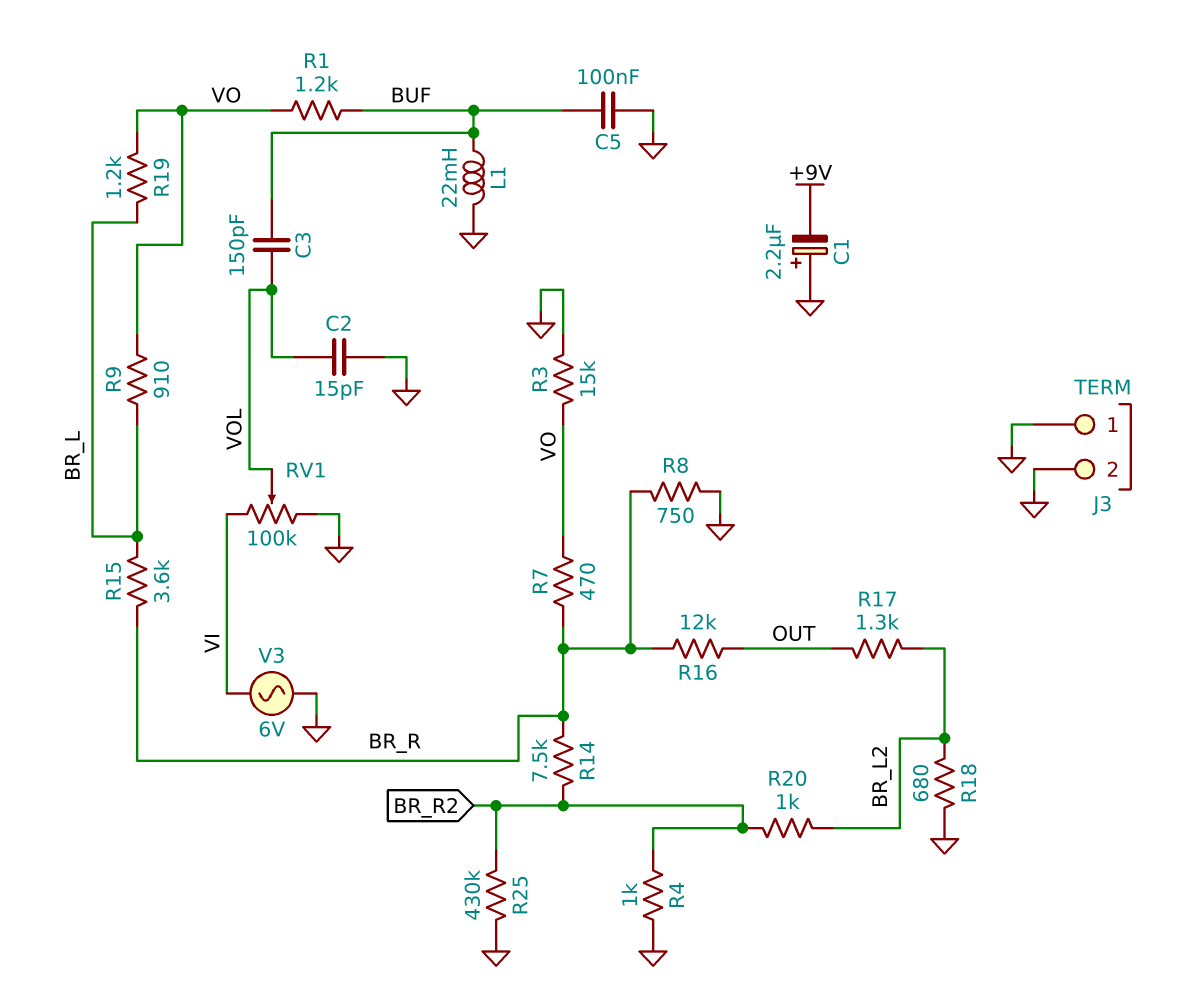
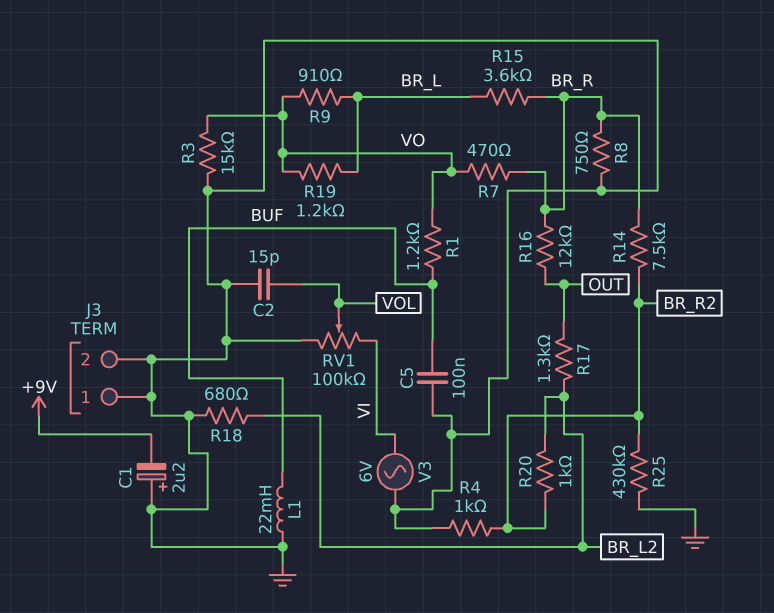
C3: 150pF (BUF, VOL) -> none

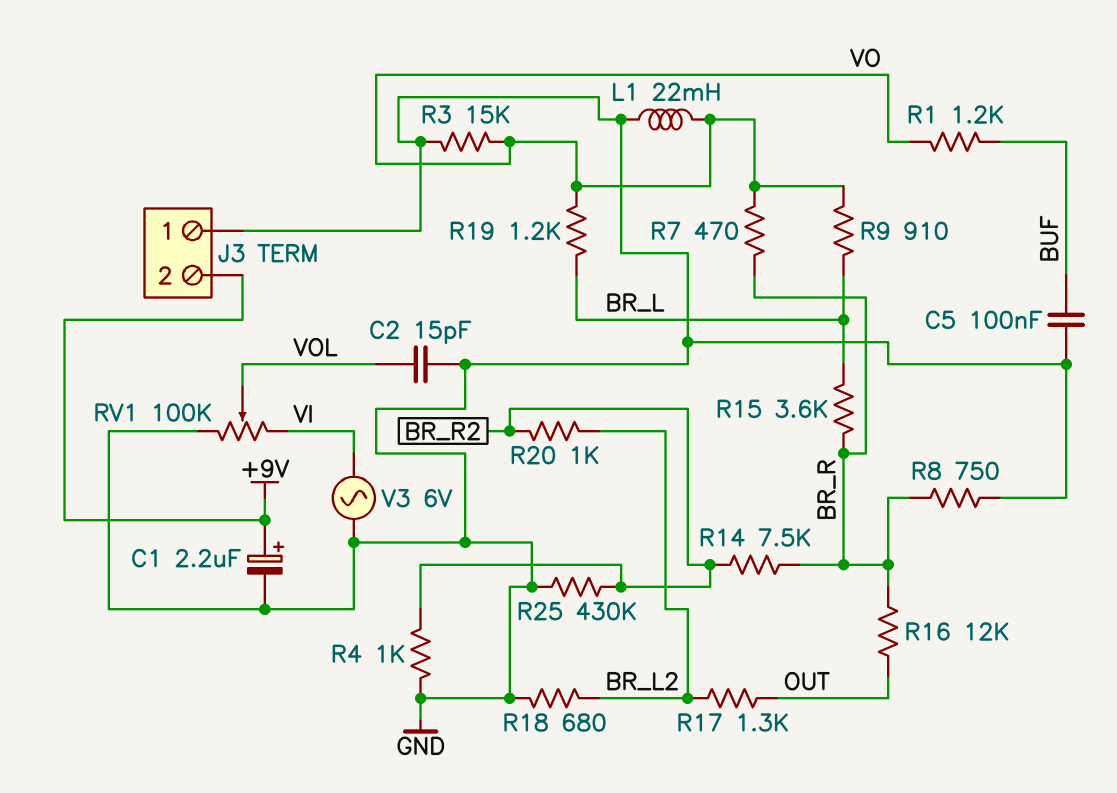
C1: 2.2uF (plus GND, minus +9V) -> 2.2uF (plus +9V, minus GND)
J3 pin 2: GND -> +9V
L1: 22mH (BUF, GND) -> 22mH (GND, VO)

